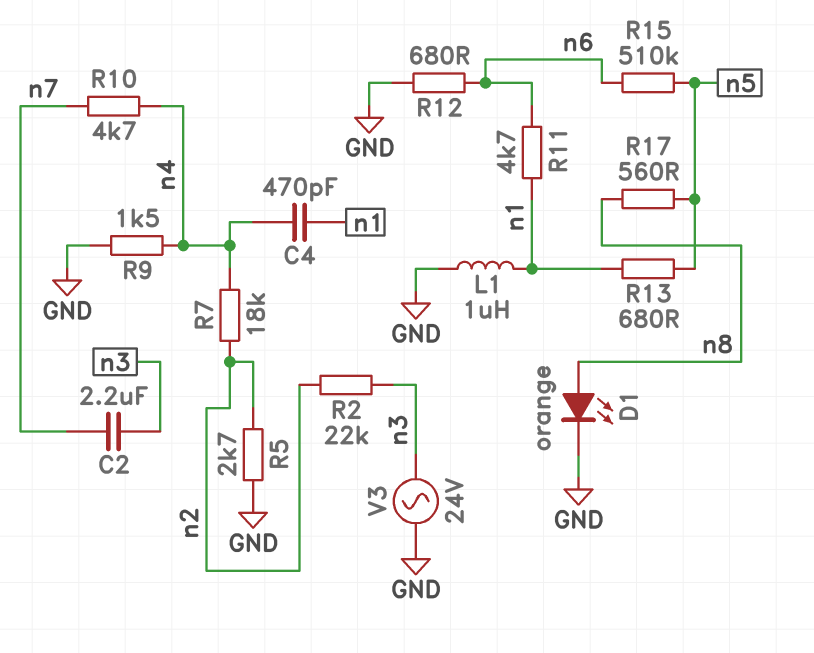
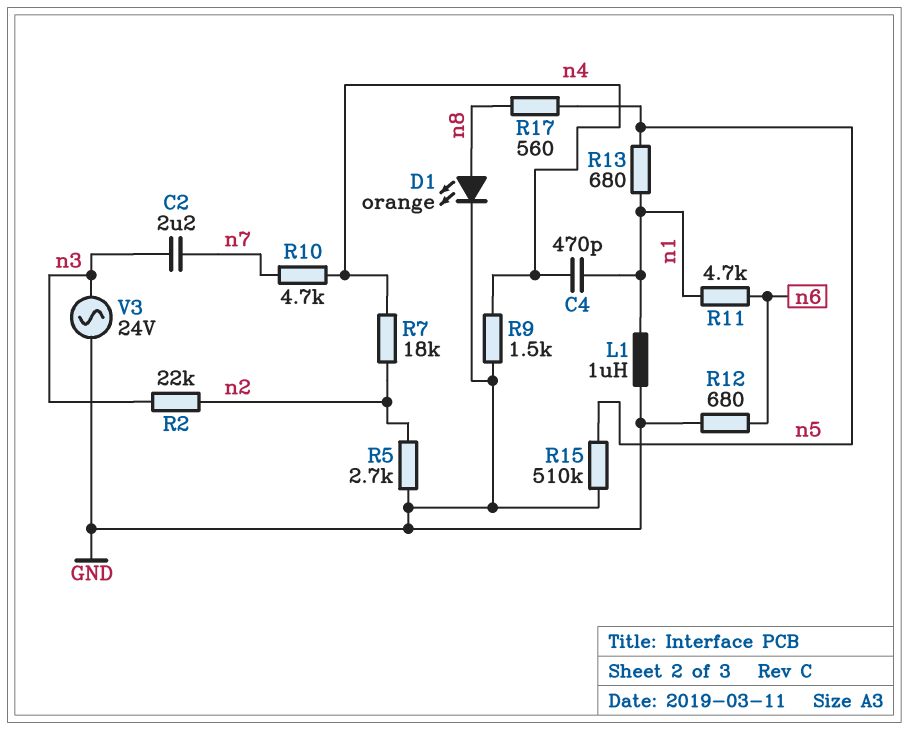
R15: 510k (n5, n6) -> 510k (GND, n5)

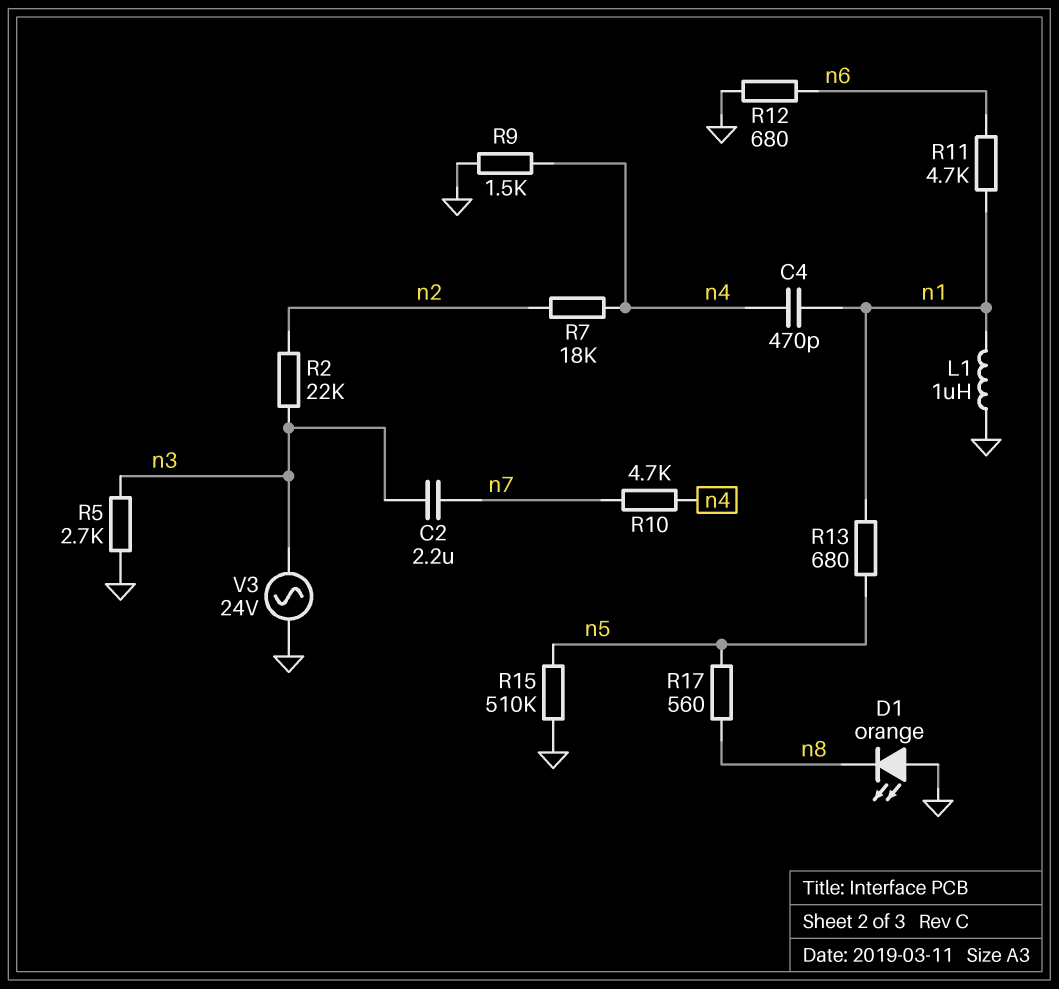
D1: LED orange (A n8, K GND) -> LED orange (A GND, K n8)
R5: 2.7k (GND, n2) -> 2.7k (GND, n3)

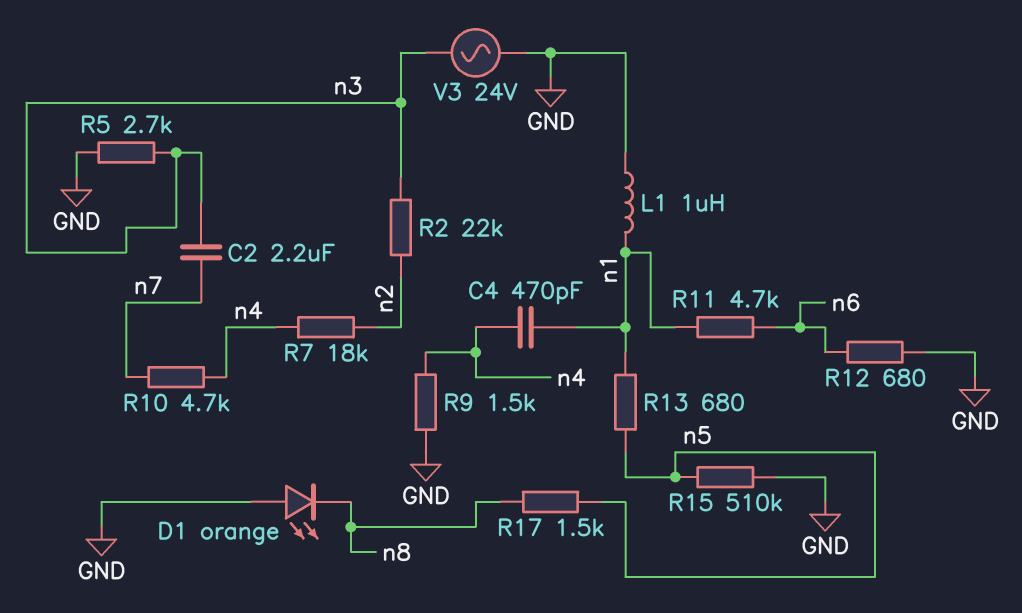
R17: 560 (n5, n8) -> 1.5k (n5, n8)

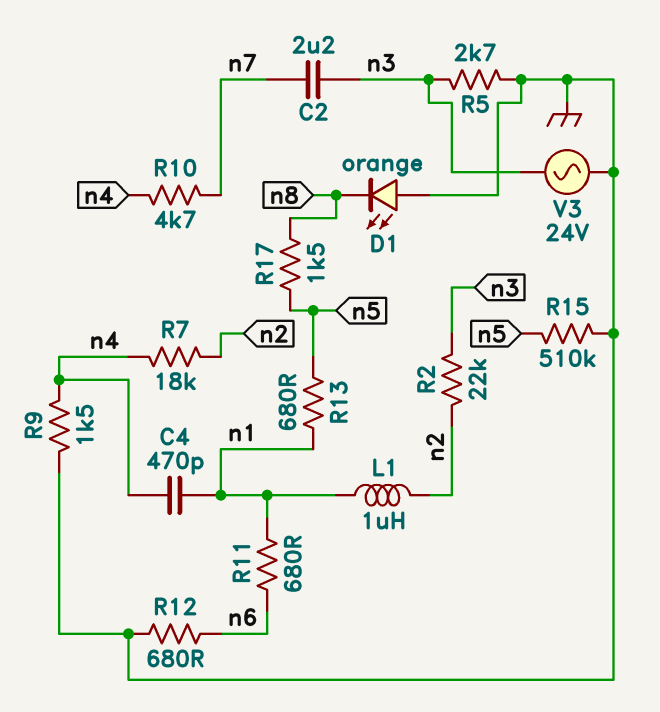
L1: 1uH (GND, n1) -> 1uH (n1, n2)
R11: 4.7k (n1, n6) -> 680 (n1, n6)

